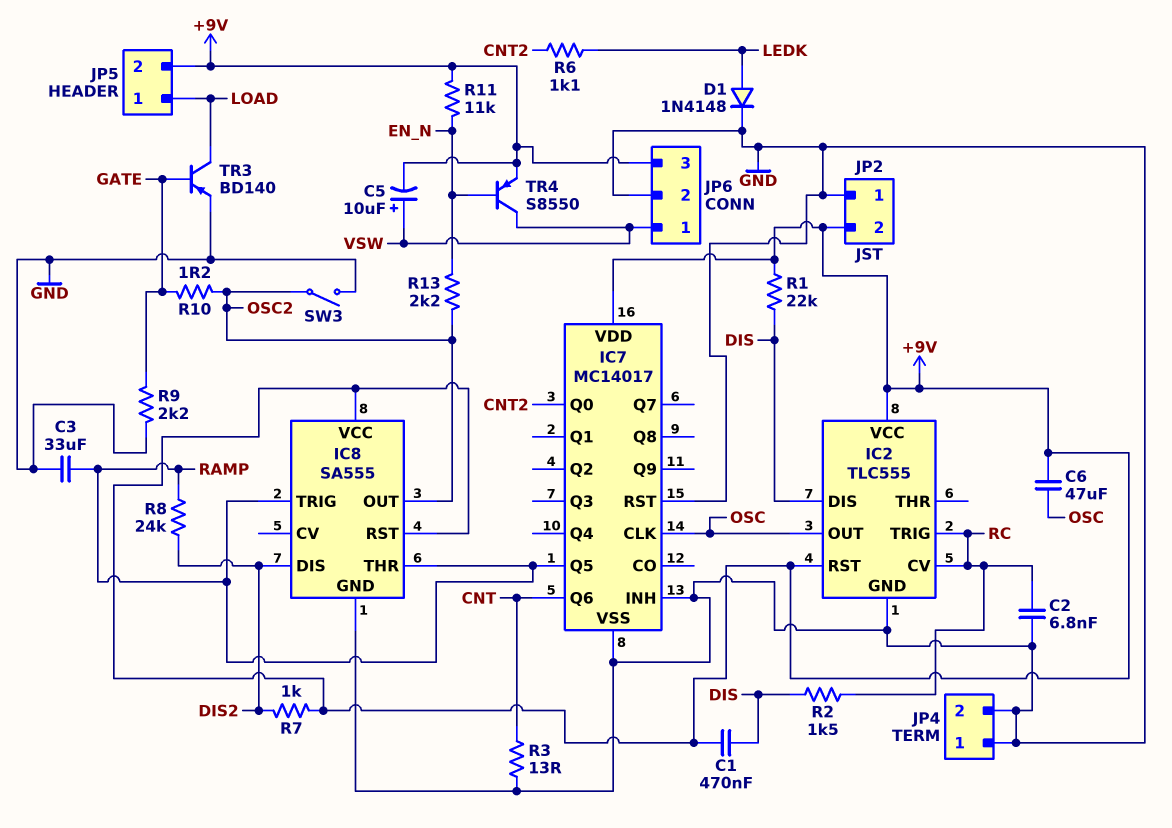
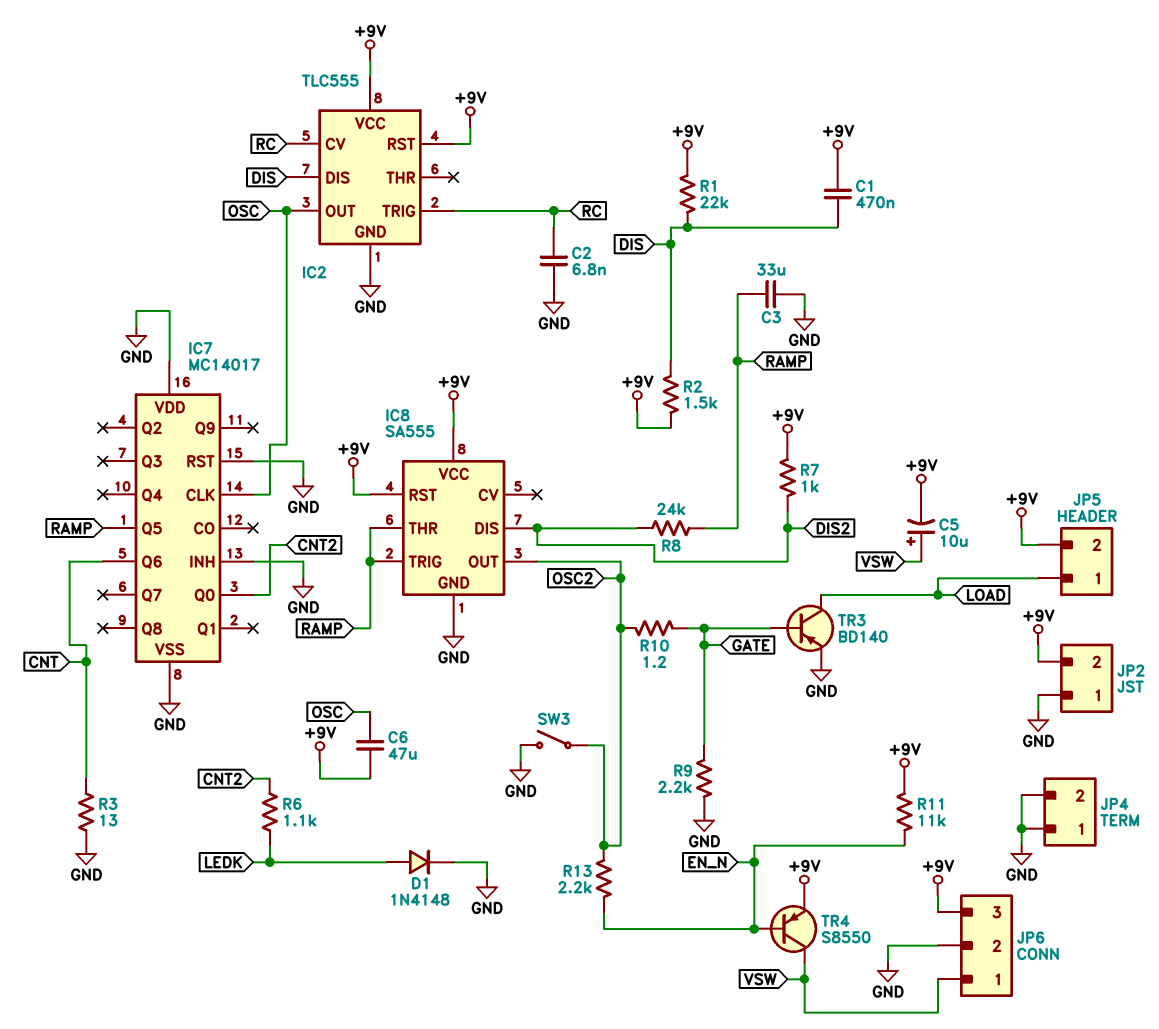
IC7 pin VDD: +9V -> GND
R2: 1.5k (DIS, RC) -> 1.5k (+9V, DIS)

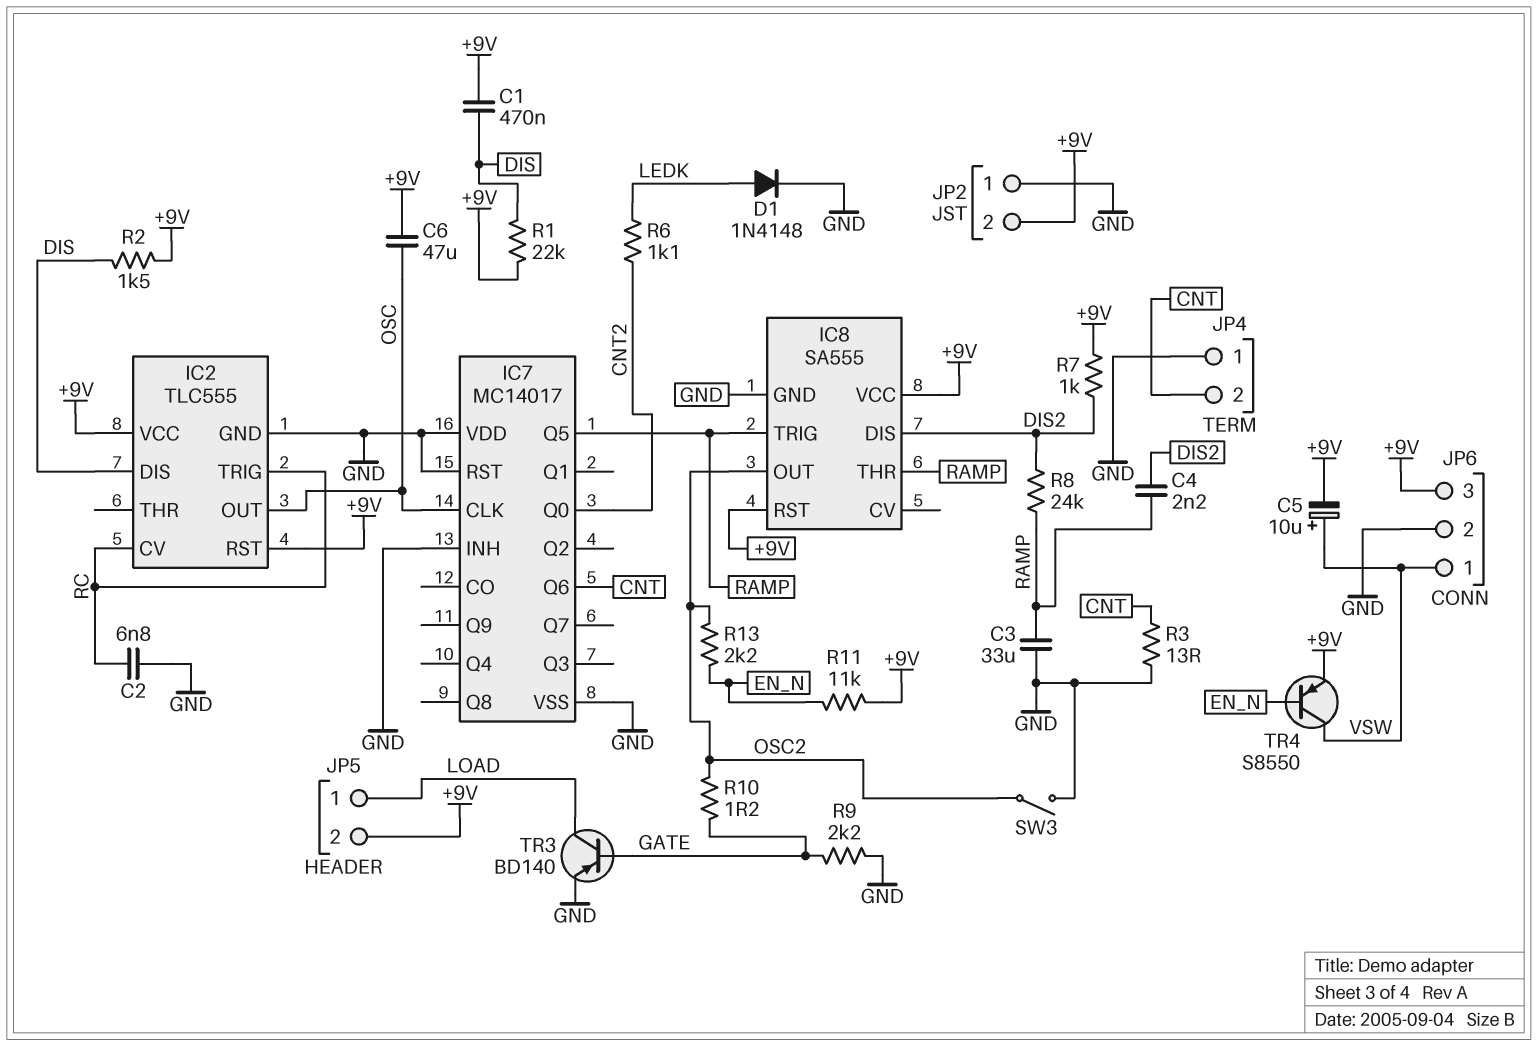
C4: none -> 2.2nF (DIS2, RAMP)
JP4 pin 2: GND -> CNT

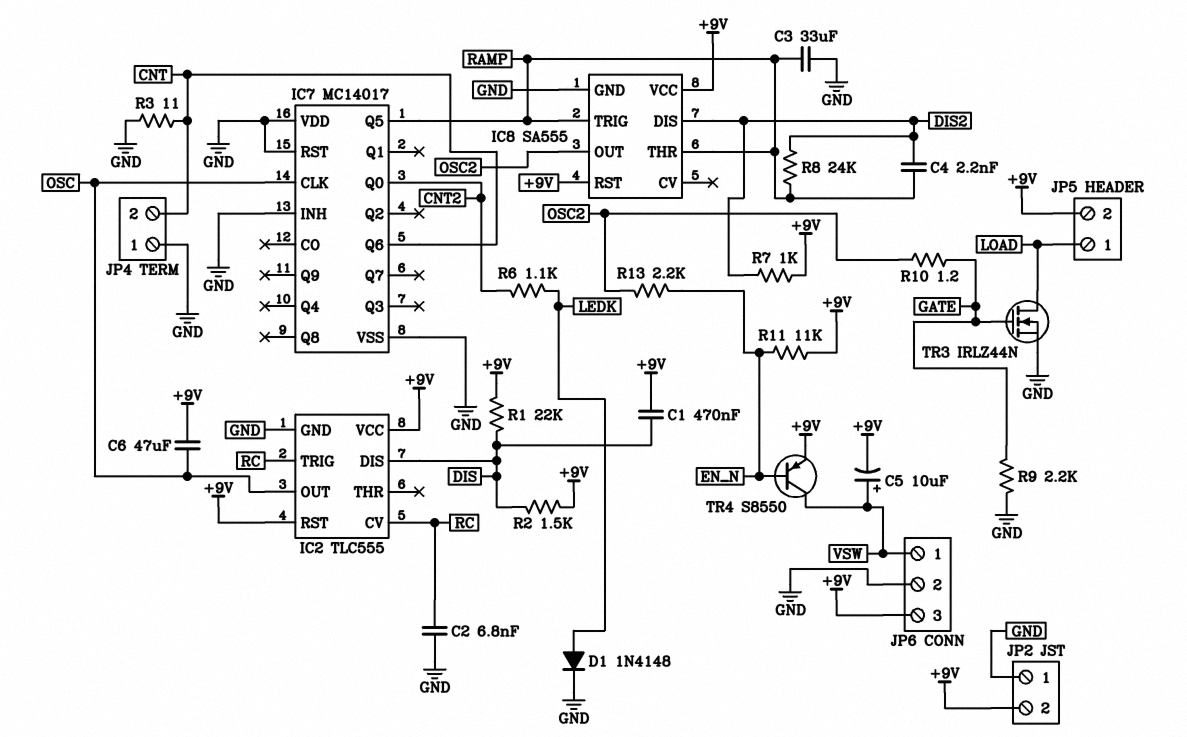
R3: 13 (CNT, GND) -> 11 (CNT, GND)
SW3: switch (GND, OSC2) -> none
TR3: PNP BD140 (B GATE, C LOAD, E GND) -> NMOS IRLZ44N (G GATE, D LOAD, S GND)

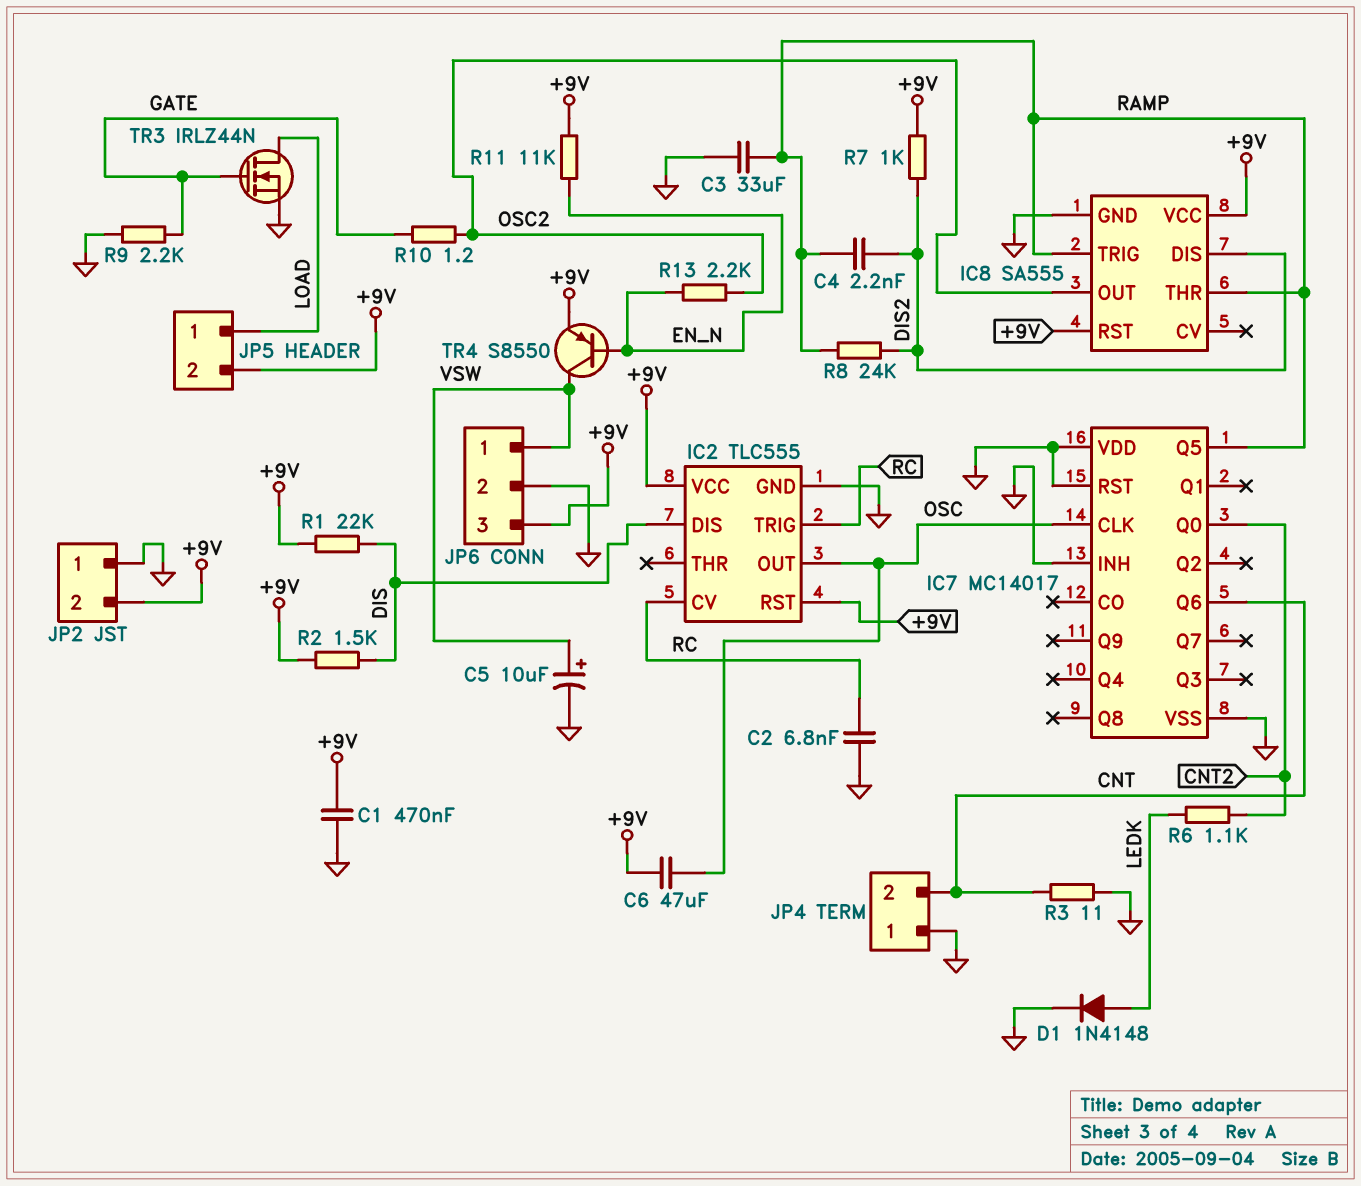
C1: 470nF (+9V, DIS) -> 470nF (+9V, GND)
C5: 10uF (plus VSW, minus +9V) -> 10uF (plus VSW, minus GND)

